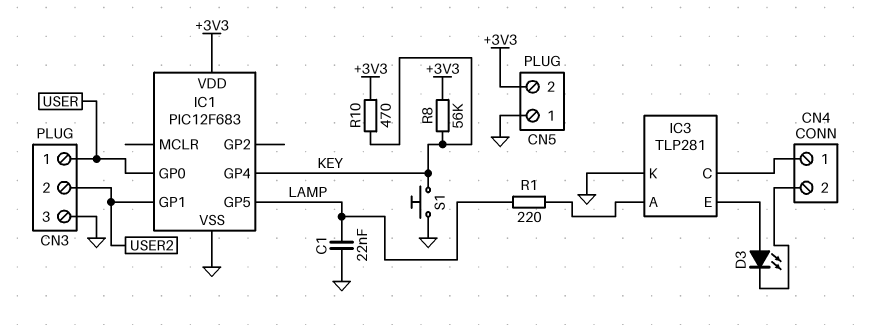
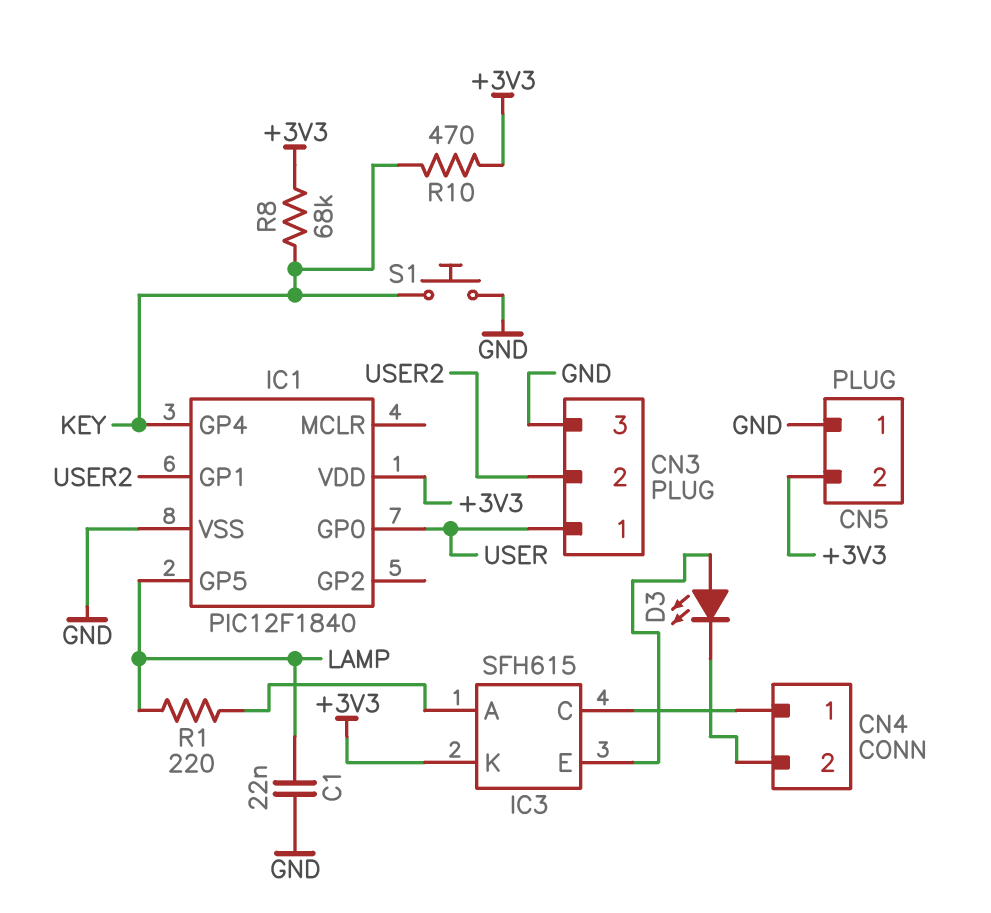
IC1: PIC12F683 -> PIC12F1840
IC3: TLP281 -> SFH615
IC3 pin K: GND -> +3V3
R8: 56k (+3V3, KEY) -> 68k (+3V3, KEY)

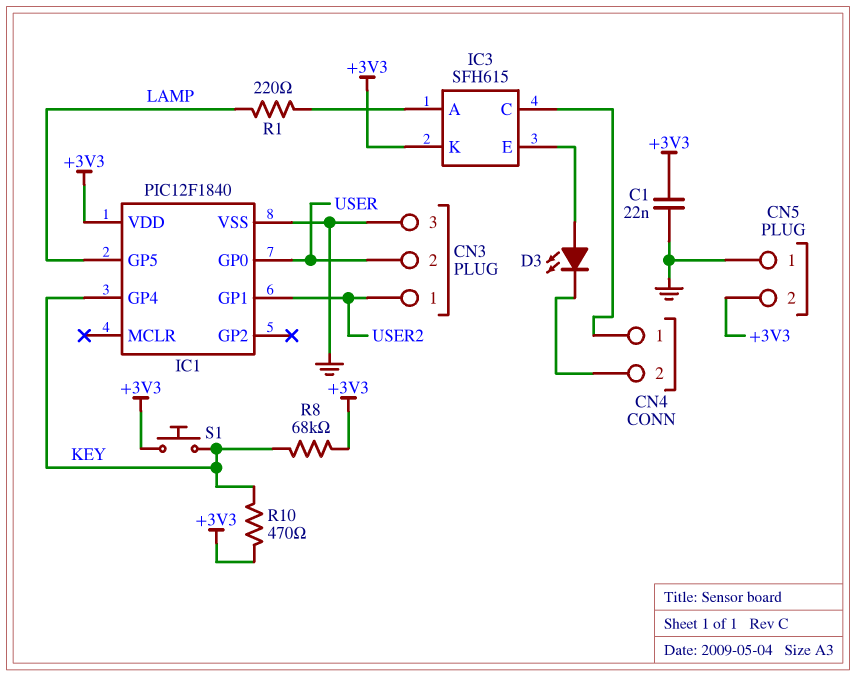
C1: 22nF (GND, LAMP) -> 22nF (+3V3, GND)
CN3 pin 1: USER -> USER2
CN3 pin 2: USER2 -> USER
S1: button (GND, KEY) -> button (+3V3, KEY)

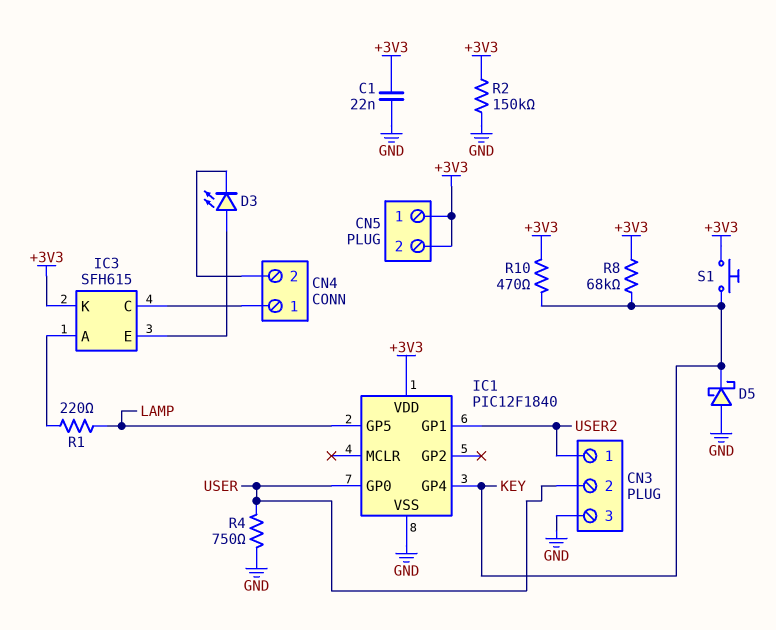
CN5 pin 1: GND -> +3V3
D5: none -> schottky (A GND, K KEY)
R2: none -> 150k (+3V3, GND)
R4: none -> 750 (GND, USER)

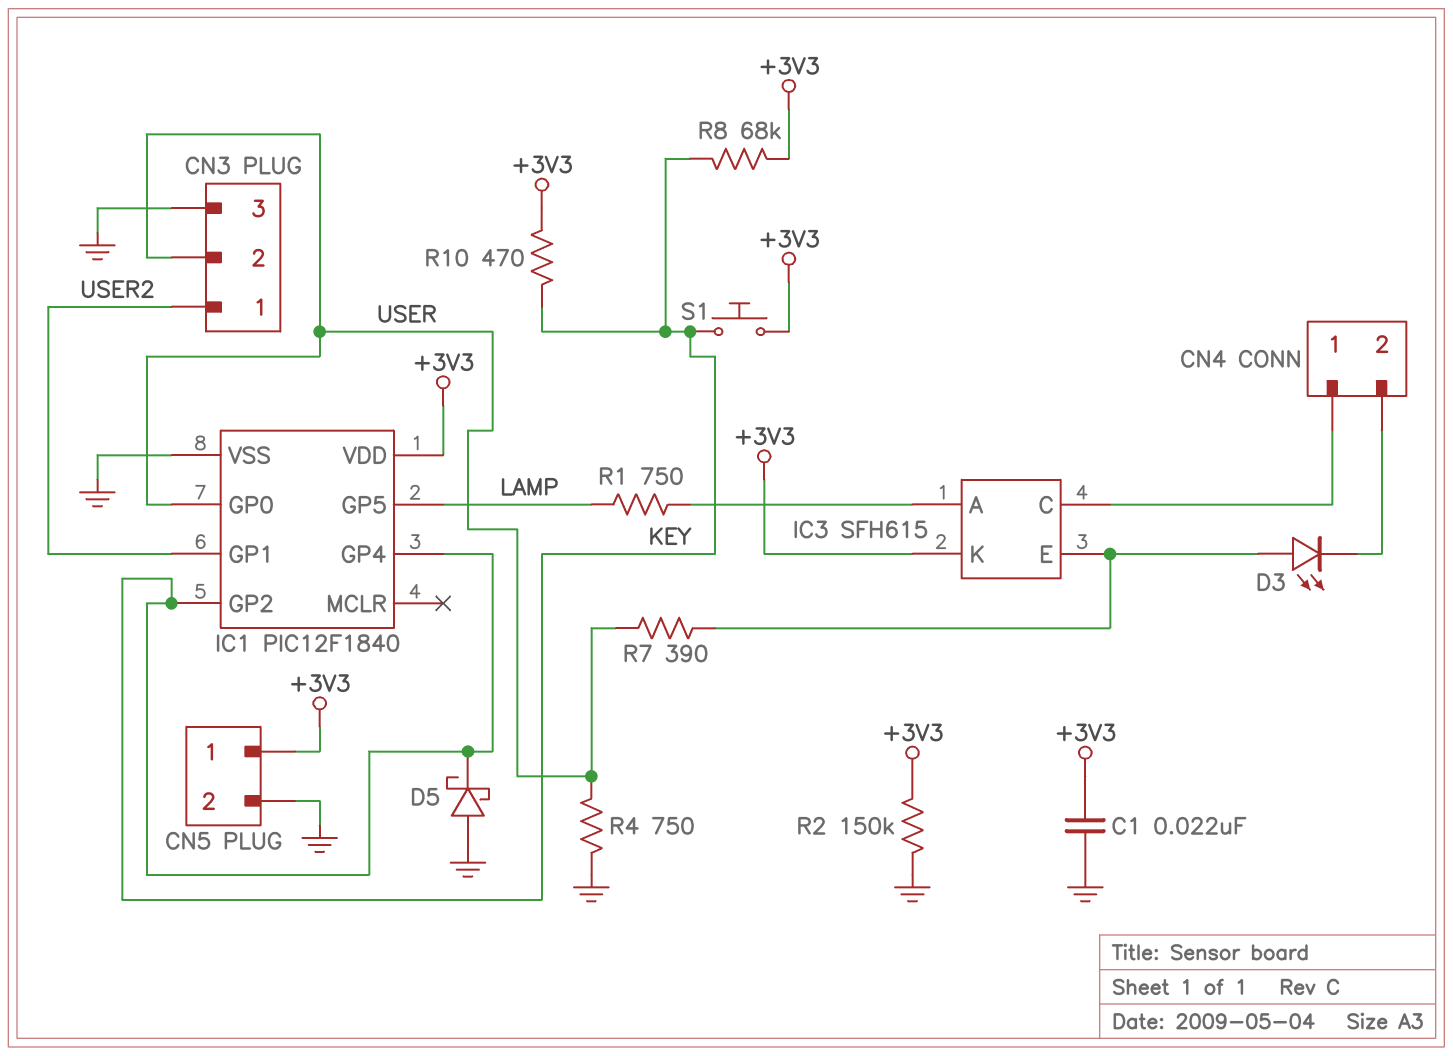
CN5 pin 2: +3V3 -> GND
IC1 pin GP2: none -> KEY
R1: 220 (IC3/A, LAMP) -> 750 (IC3/A, LAMP)
R7: none -> 390 (IC3/E, USER)

